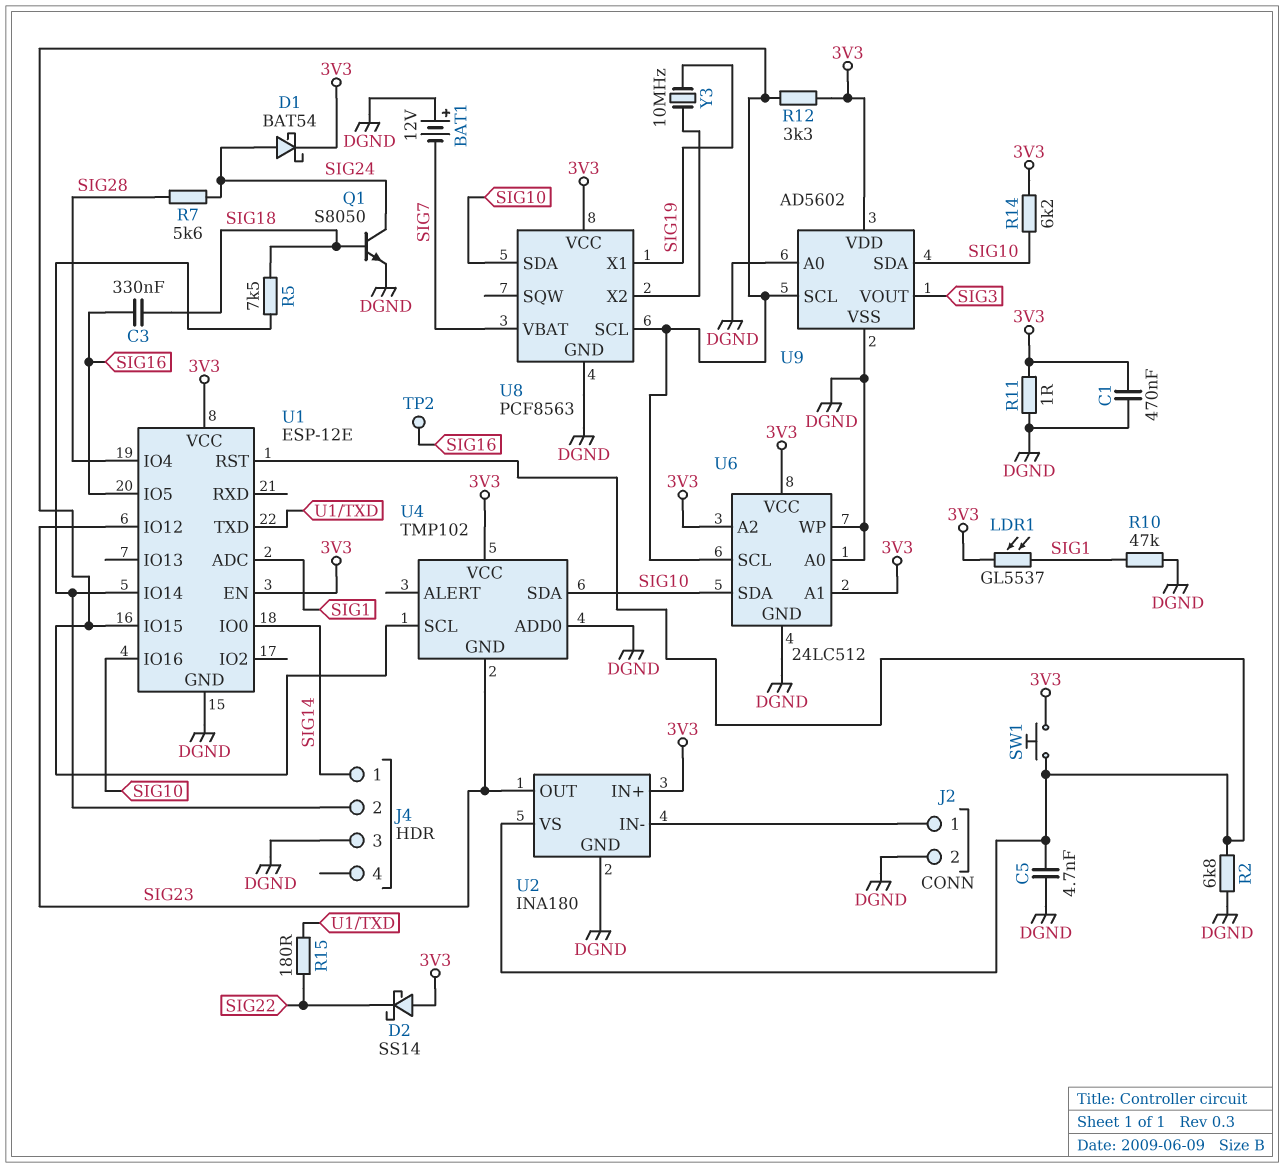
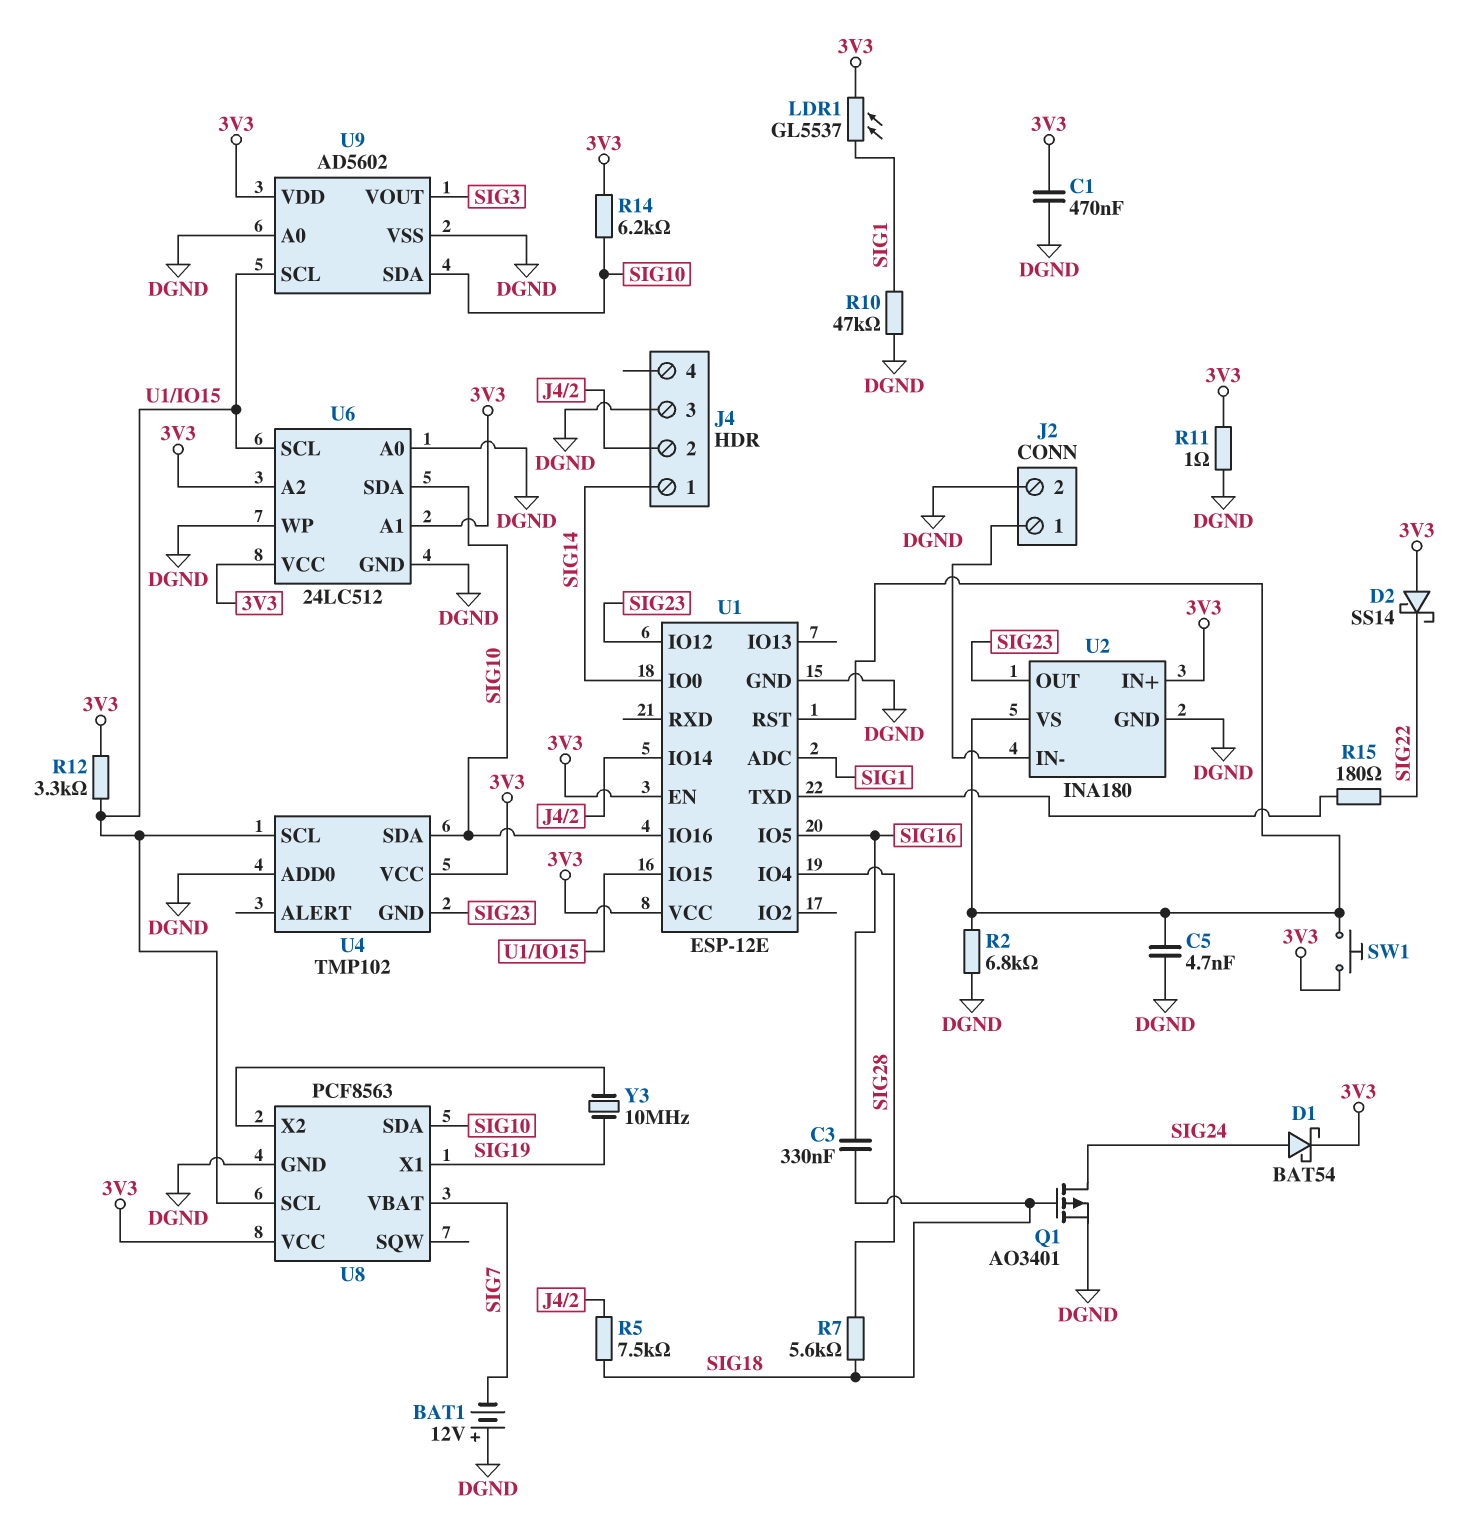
Q1: NPN S8050 (B SIG18, C SIG24, E DGND) -> PMOS AO3401 (G SIG18, D SIG24, S DGND)
R7: 5.6k (SIG24, SIG28) -> 5.6k (SIG18, SIG28)
TP2: test point (SIG16) -> none

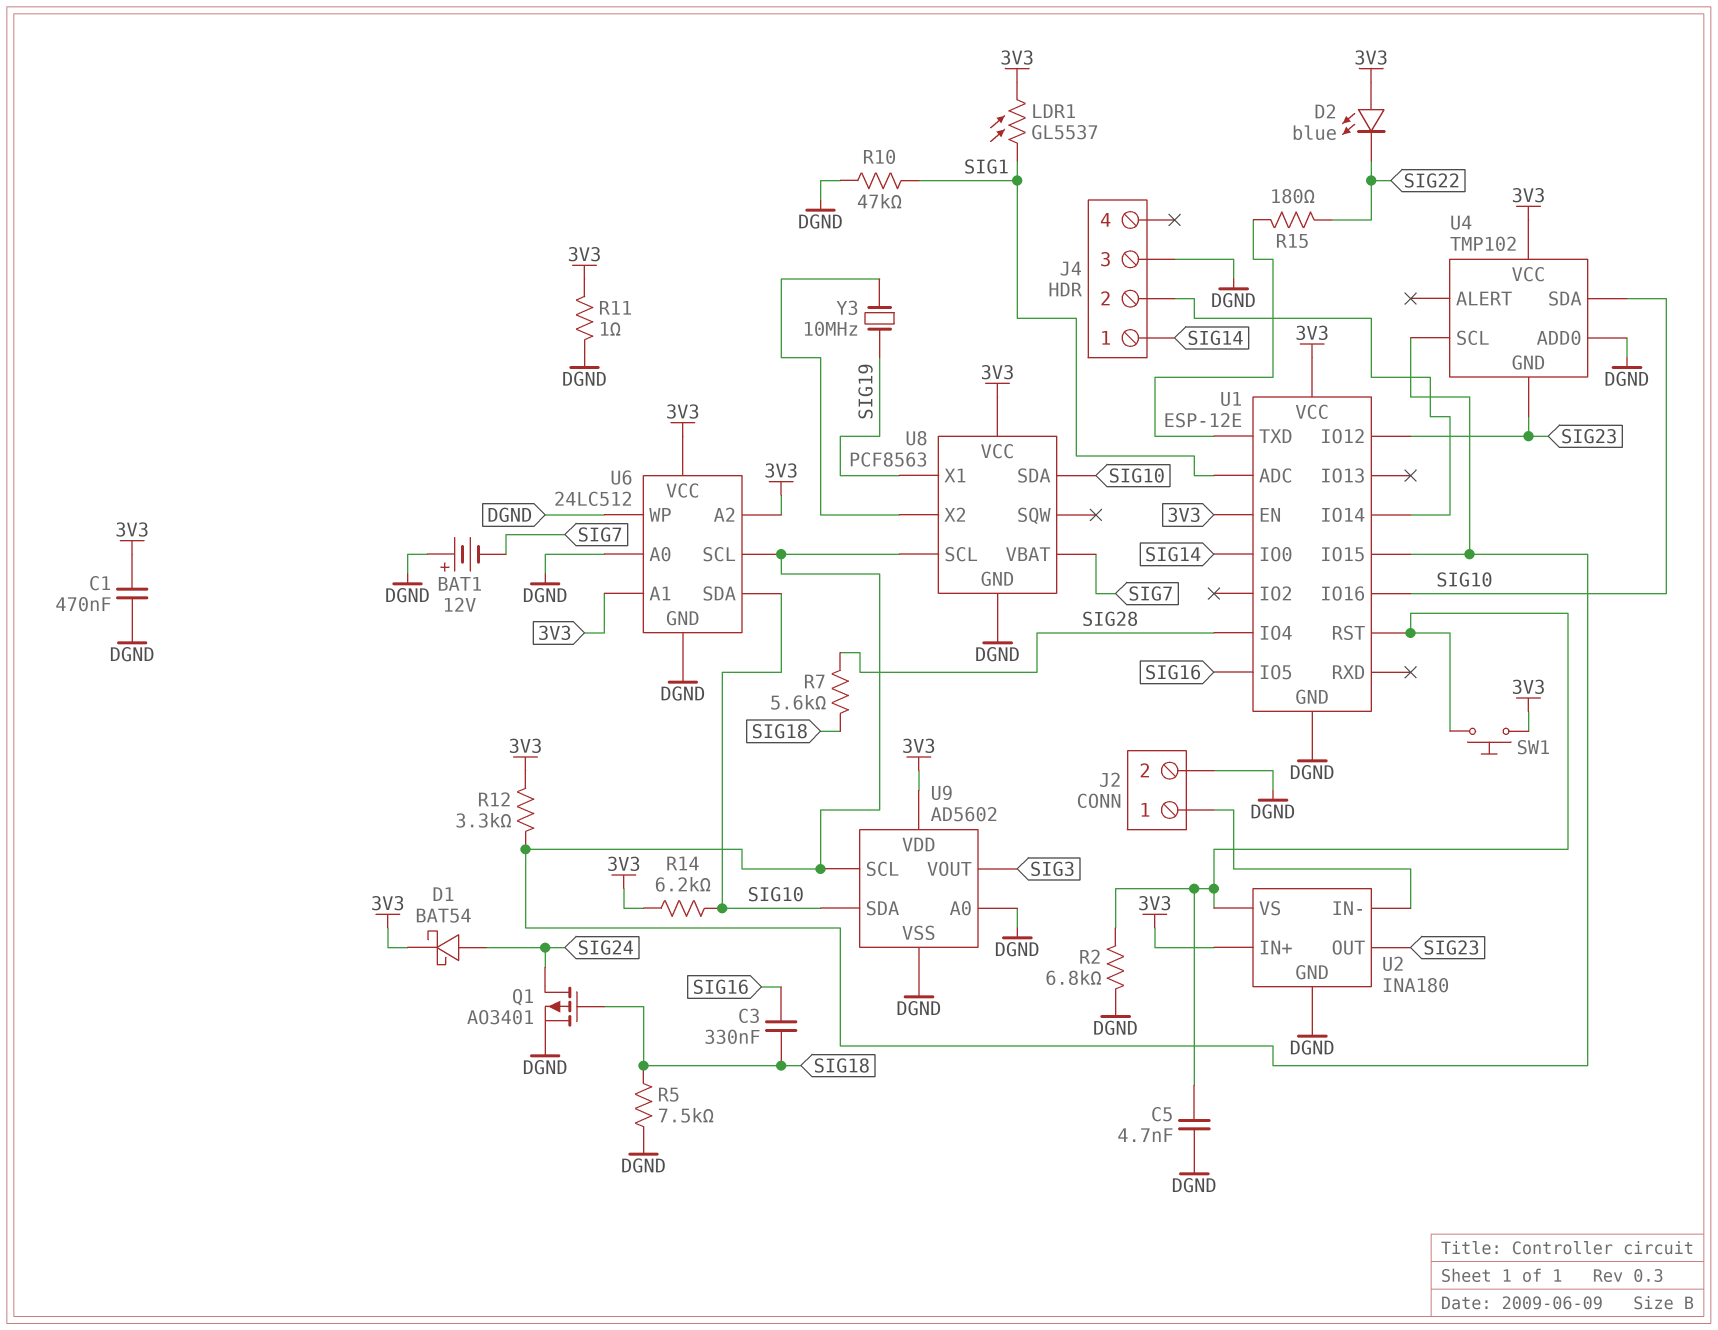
D2: schottky SS14 (A 3V3, K SIG22) -> LED blue (A 3V3, K SIG22)
R5: 7.5k (J4/2, SIG18) -> 7.5k (DGND, SIG18)

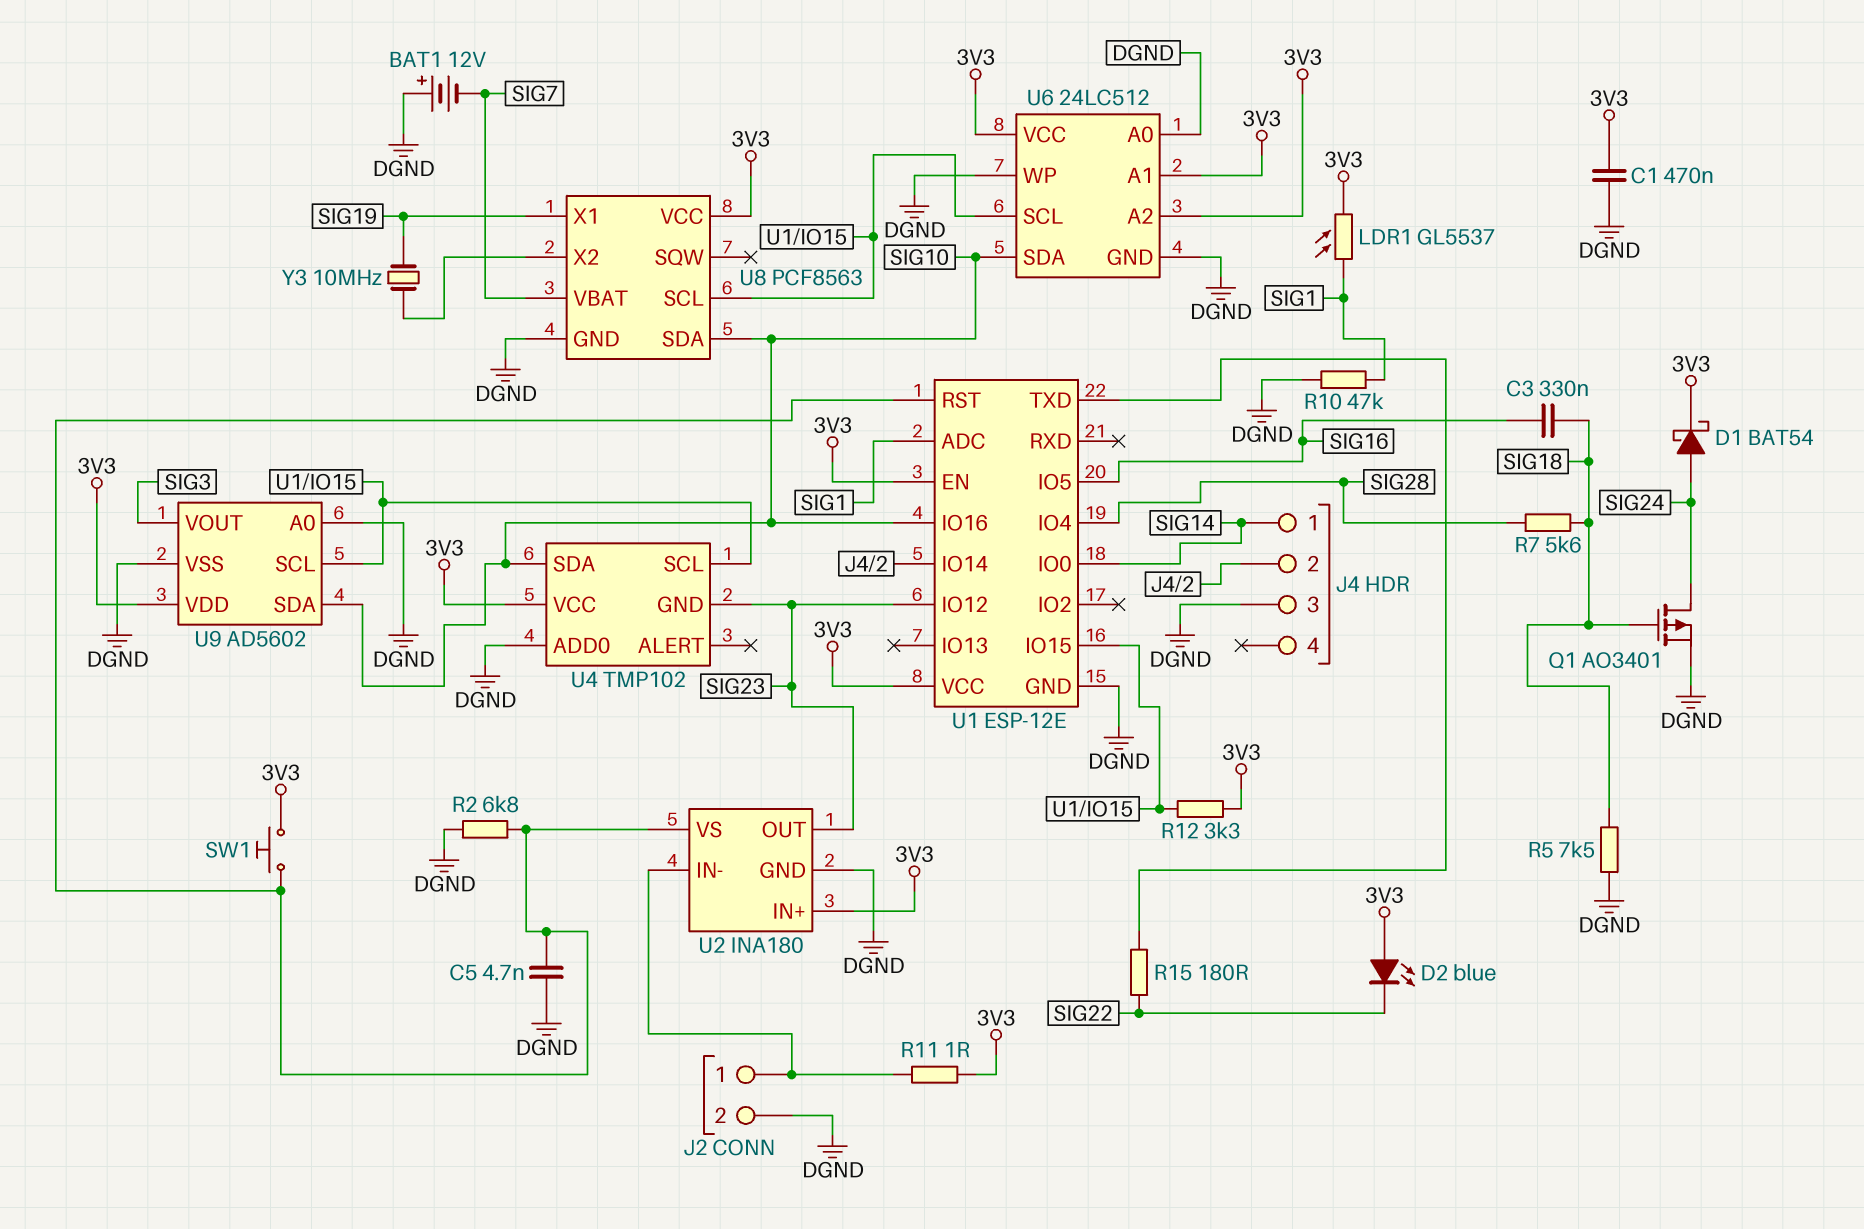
R11: 1 (3V3, DGND) -> 1 (3V3, J2/1)
R14: 6.2k (3V3, SIG10) -> none

